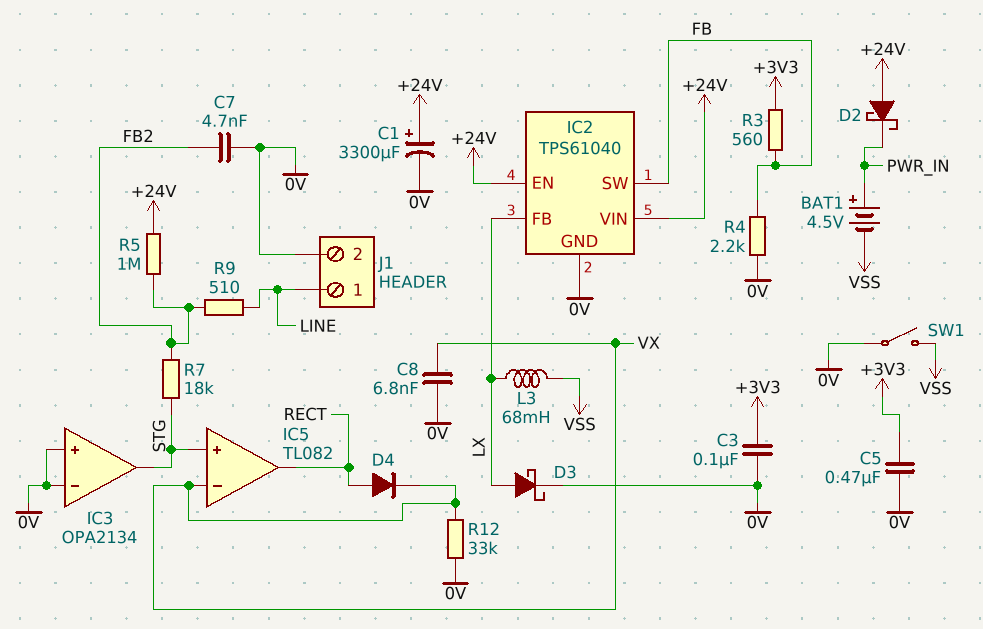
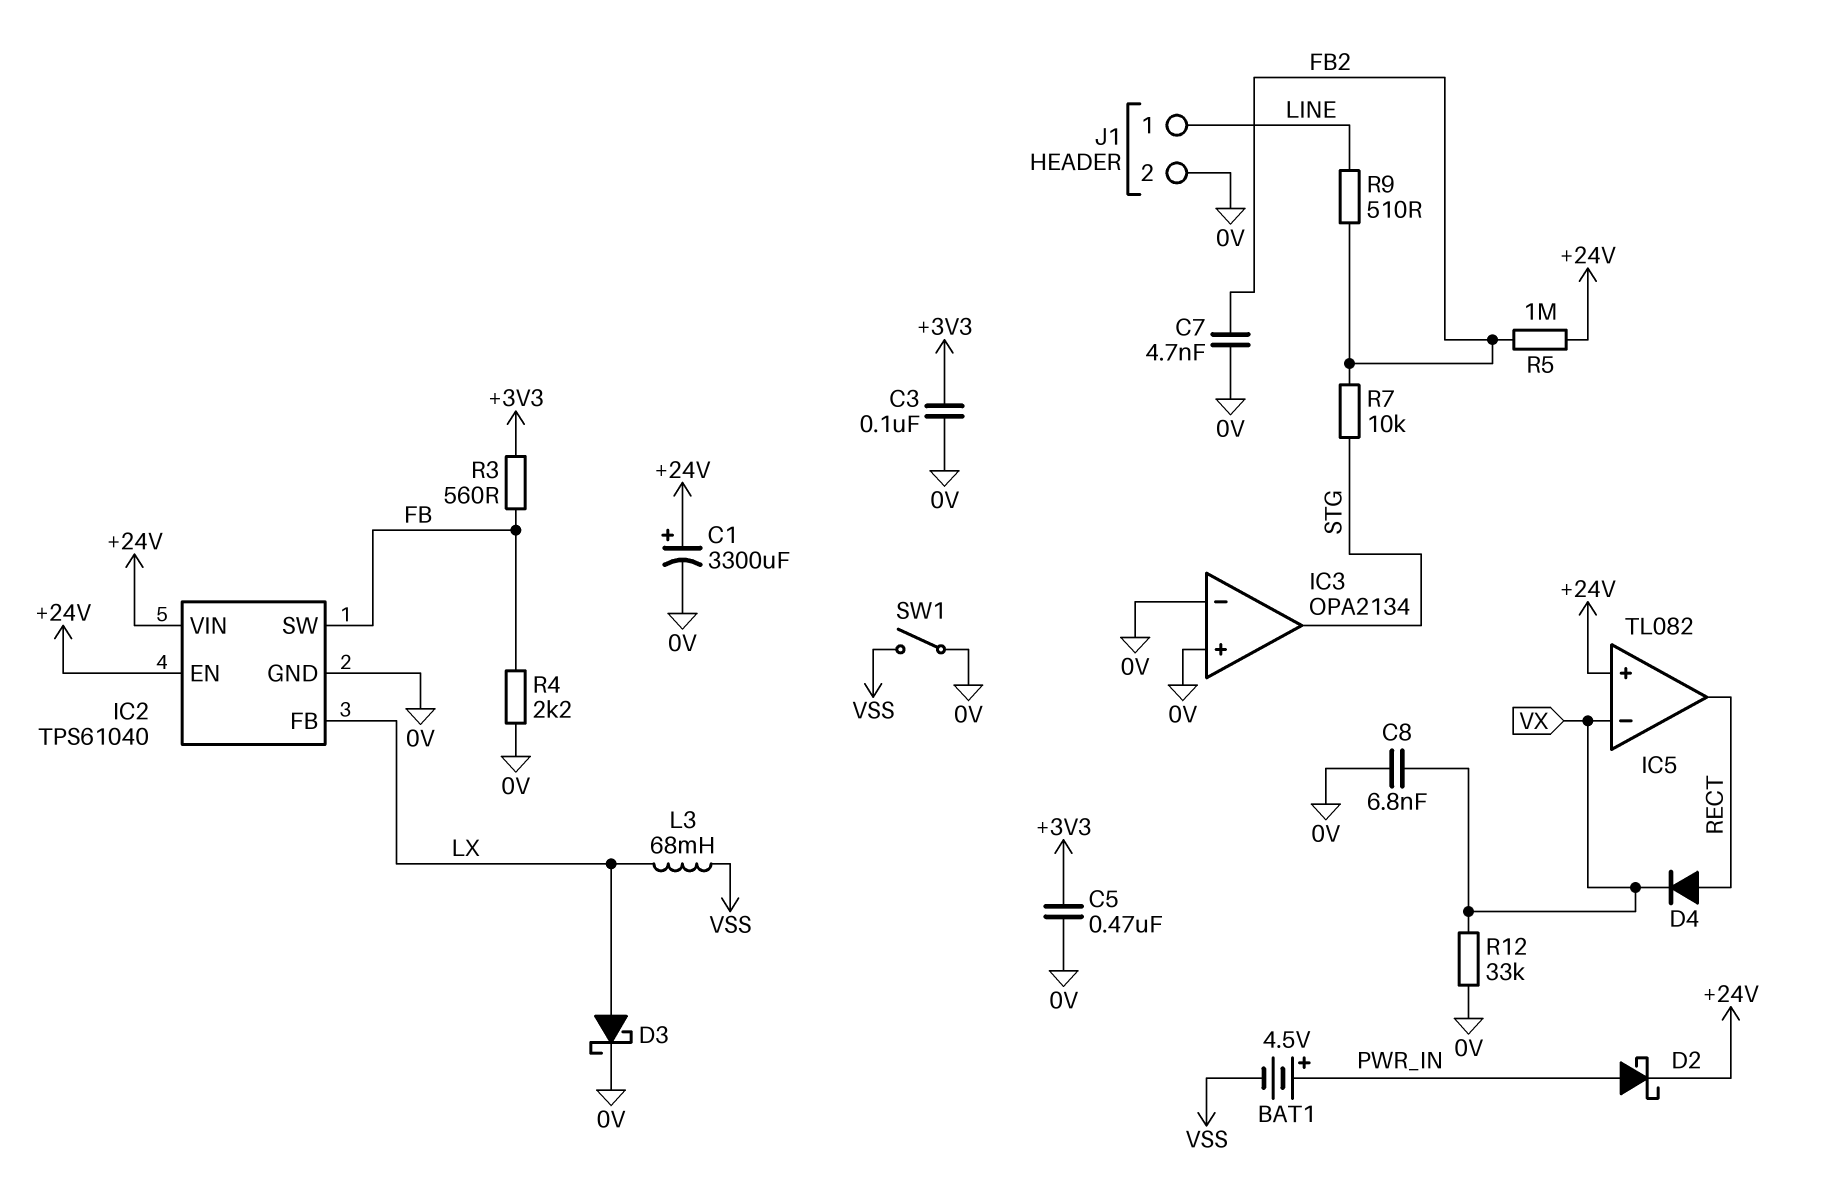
D2: schottky (A +24V, K PWR_IN) -> schottky (A PWR_IN, K +24V)
IC5 pin in+: STG -> +24V
R7: 18k (FB2, STG) -> 10k (FB2, STG)

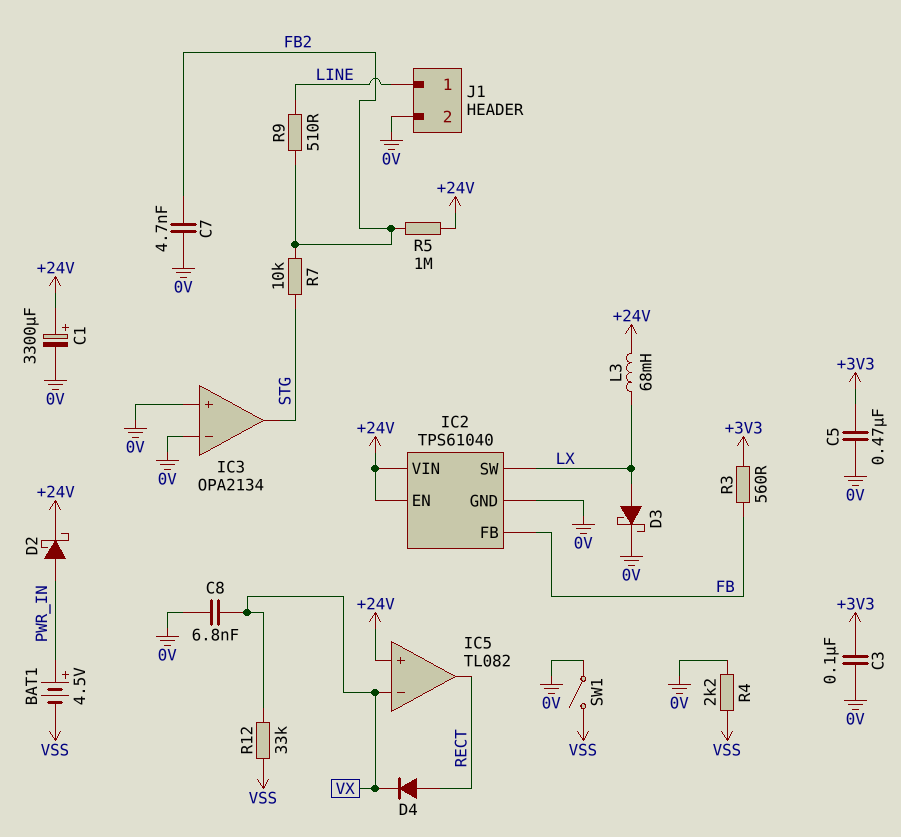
IC2 pin FB: LX -> FB
IC2 pin SW: FB -> LX
L3: 68mH (LX, VSS) -> 68mH (+24V, LX)
R4: 2.2k (0V, FB) -> 2.2k (0V, VSS)
R12: 33k (0V, VX) -> 33k (VSS, VX)

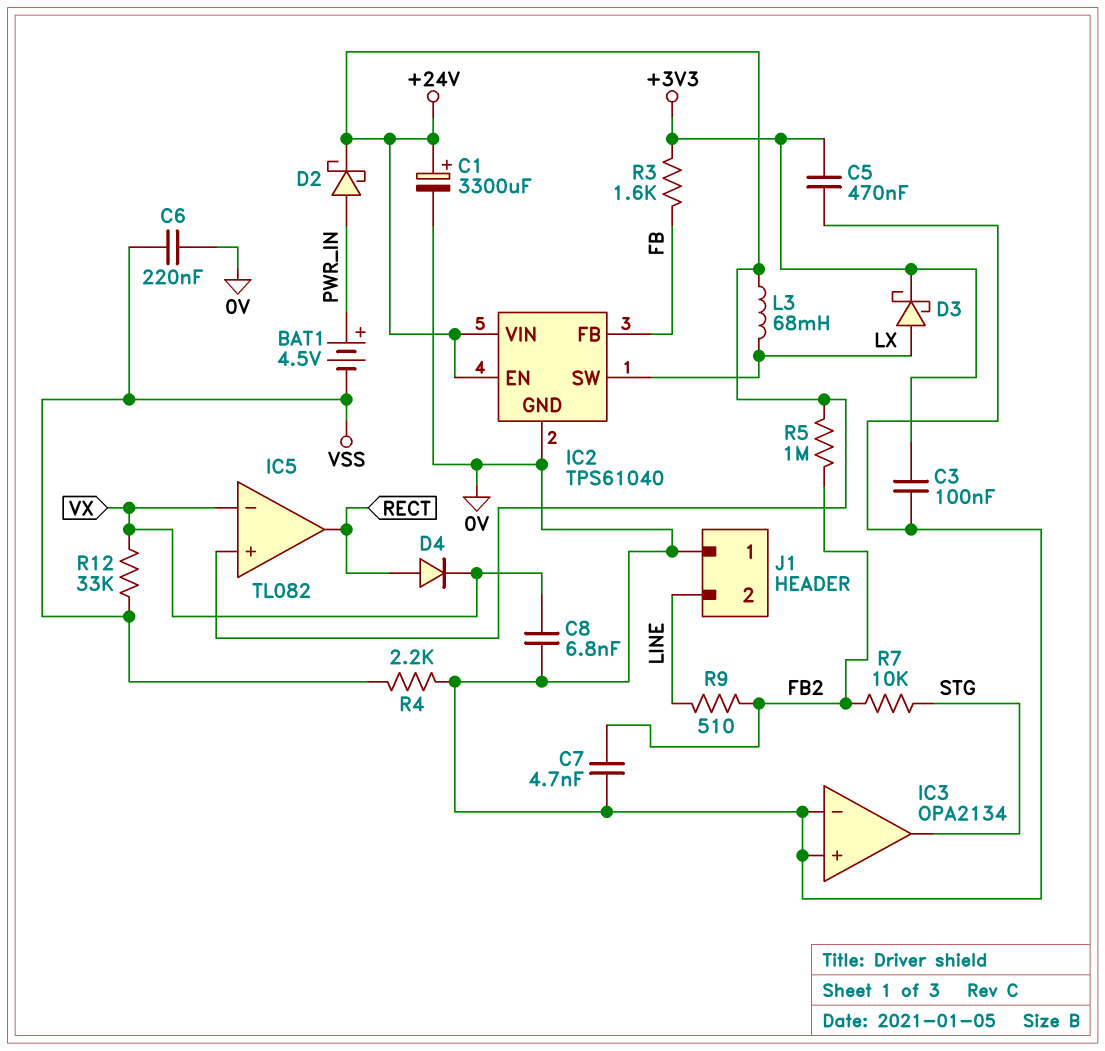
C6: none -> 220nF (0V, VSS)
D3: schottky (A LX, K 0V) -> schottky (A LX, K +3V3)
J1 pin 1: LINE -> 0V
J1 pin 2: 0V -> LINE
R3: 560 (+3V3, FB) -> 1.6k (+3V3, FB)
SW1: switch (0V, VSS) -> none

